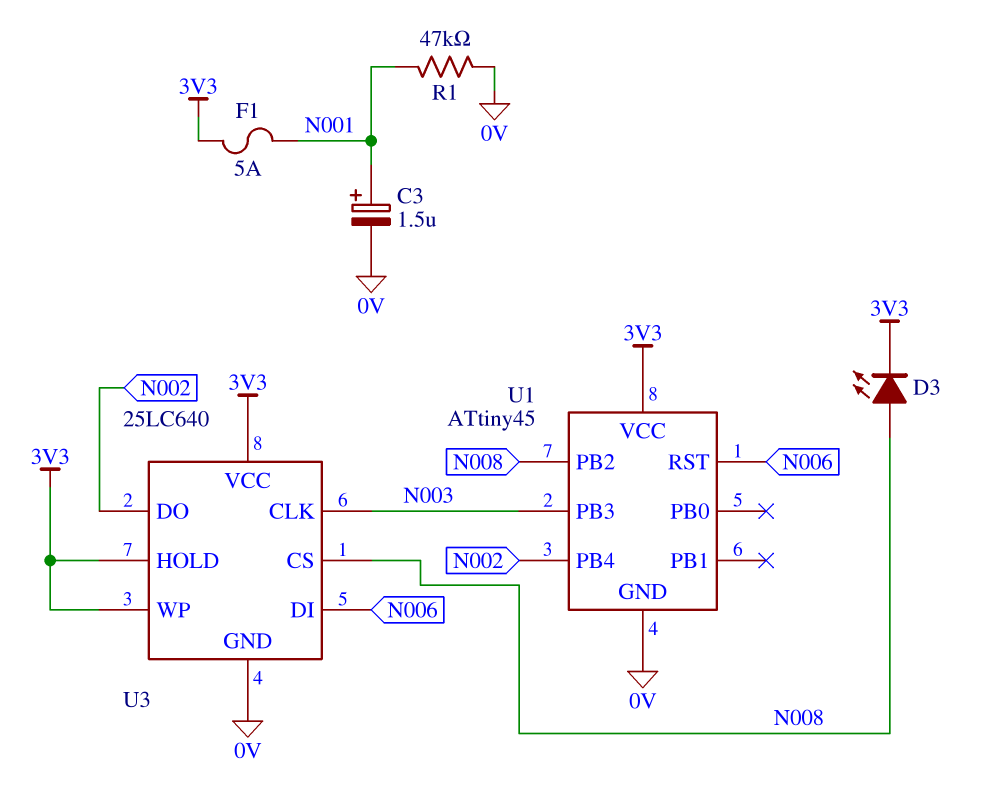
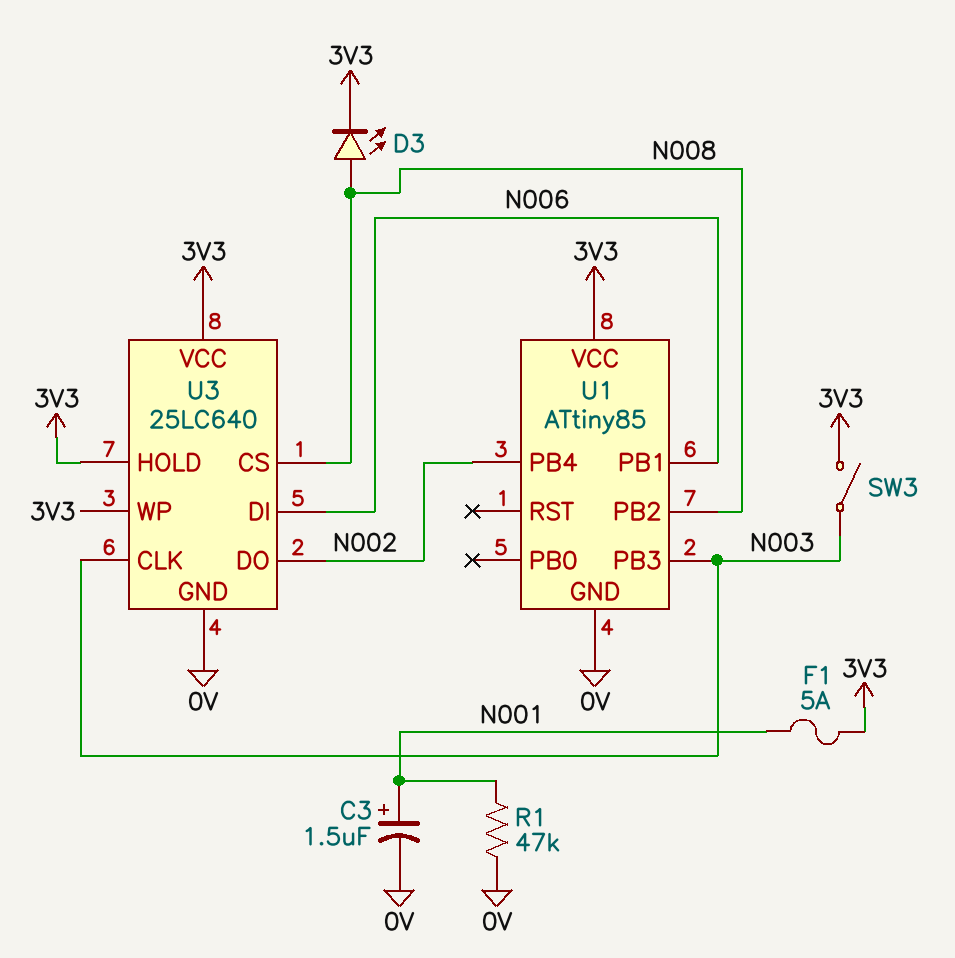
SW3: none -> switch (3V3, N003)
U1: ATtiny45 -> ATtiny85
U1 pin PB1: none -> N006
U1 pin RST: N006 -> none

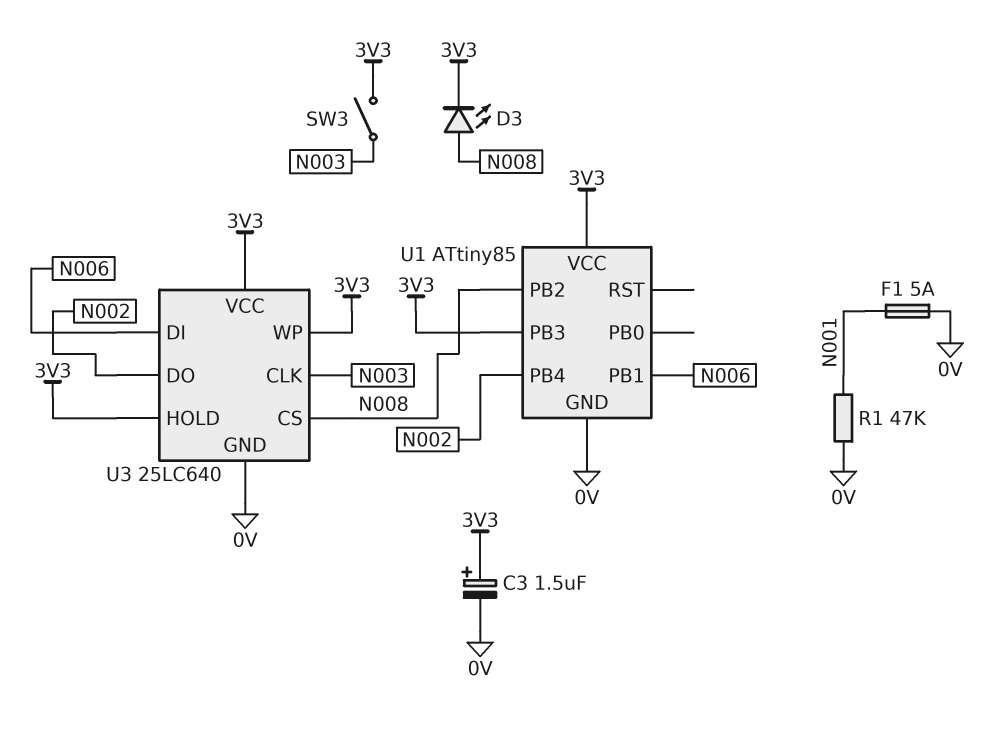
C3: 1.5uF (plus N001, minus 0V) -> 1.5uF (plus 3V3, minus 0V)
F1: 5A (3V3, N001) -> 5A (0V, N001)
U1 pin PB3: N003 -> 3V3

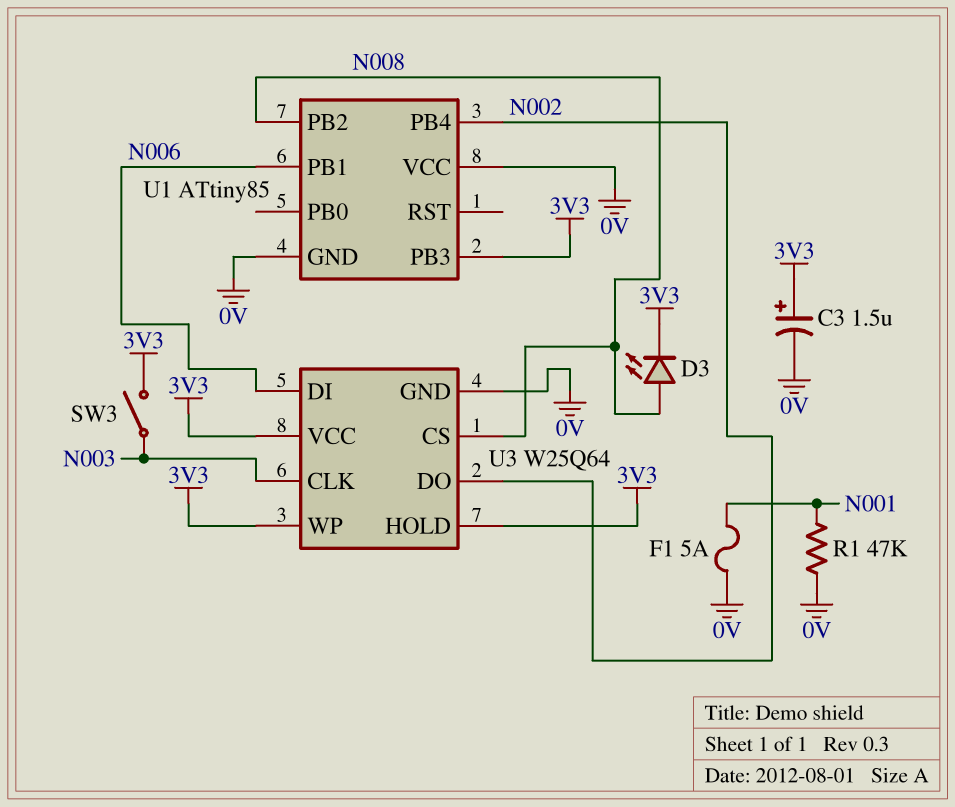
U1 pin VCC: 3V3 -> 0V
U3: 25LC640 -> W25Q64

